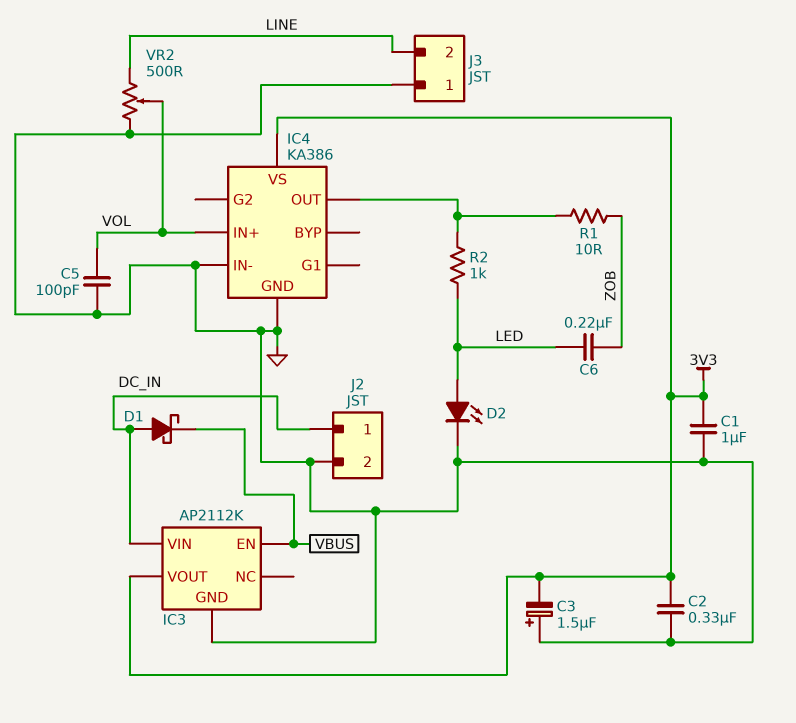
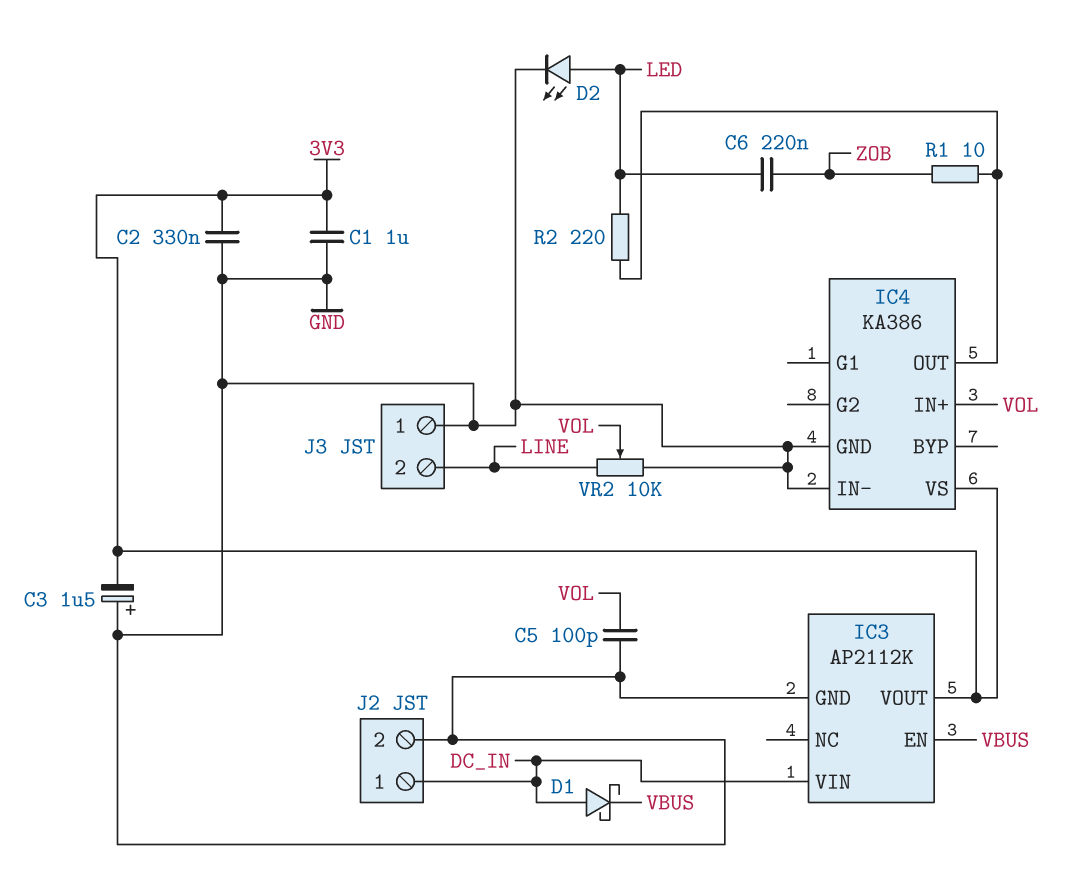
R2: 1k (IC4/OUT, LED) -> 220 (IC4/OUT, LED)
VR2: 500 (GND, LINE, wiper VOL) -> 10k (GND, LINE, wiper VOL)

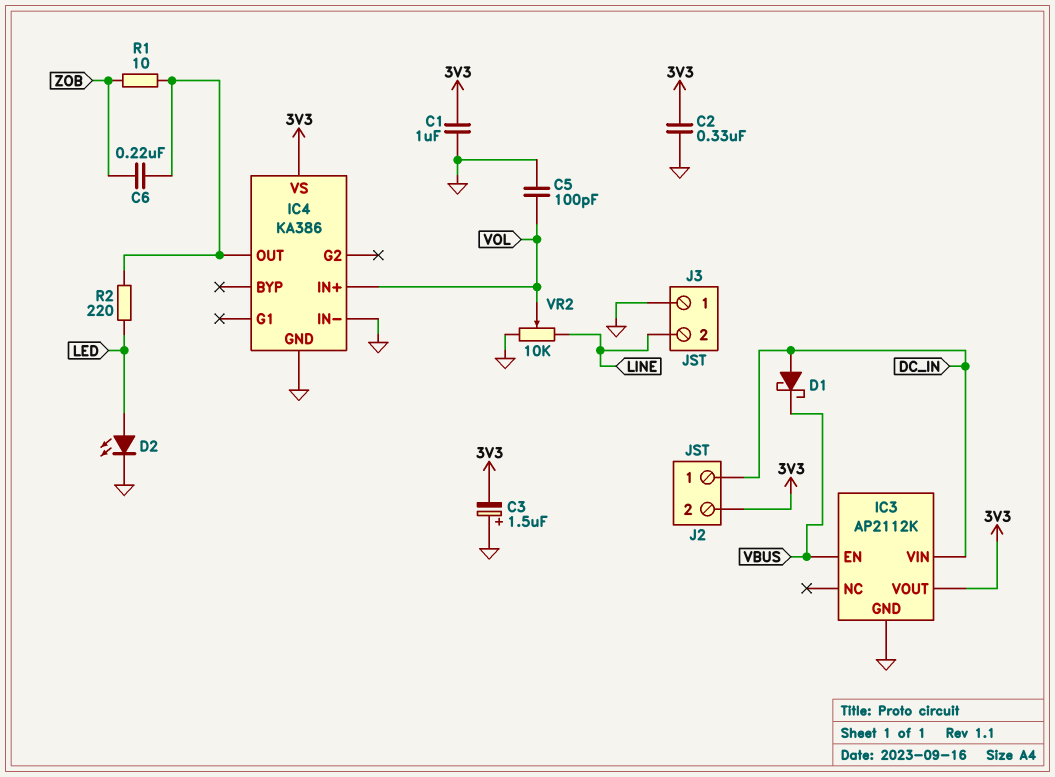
C6: 220nF (LED, ZOB) -> 220nF (IC4/OUT, ZOB)
J2 pin 2: GND -> 3V3

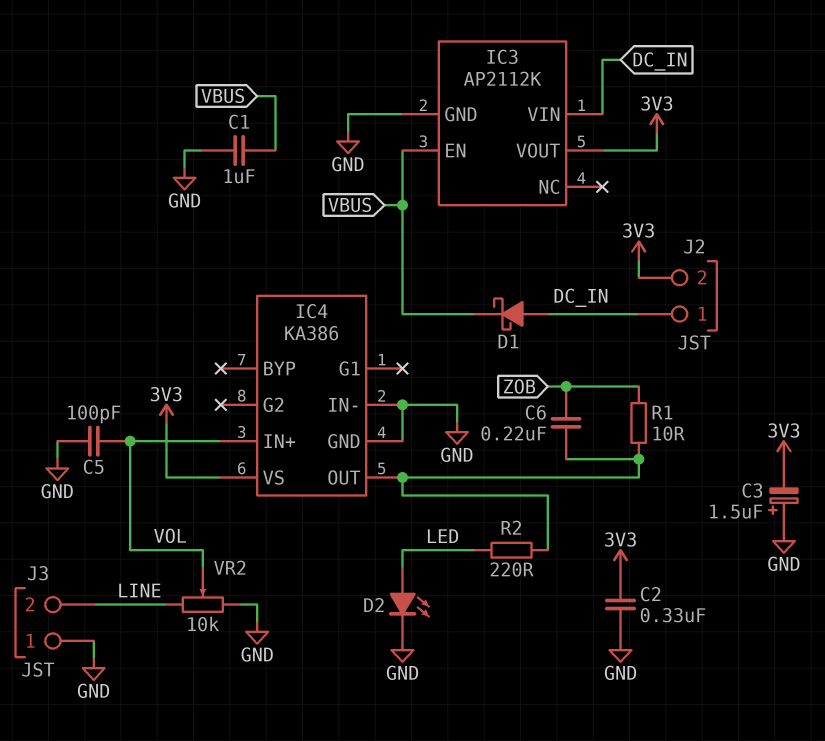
C1: 1uF (3V3, GND) -> 1uF (GND, VBUS)

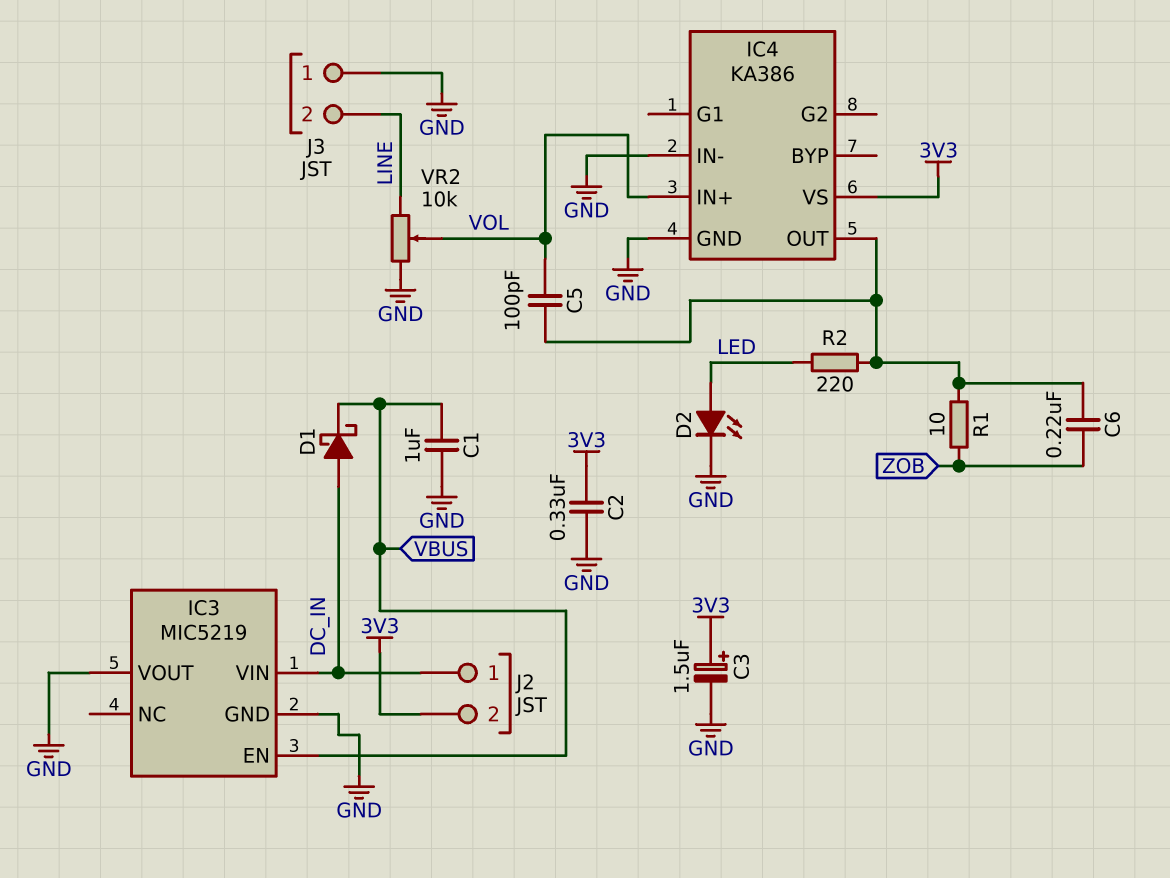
C3: 1.5uF (plus GND, minus 3V3) -> 1.5uF (plus 3V3, minus GND)
C5: 100pF (GND, VOL) -> 100pF (IC4/OUT, VOL)
IC3: AP2112K -> MIC5219
IC3 pin VOUT: 3V3 -> GND

